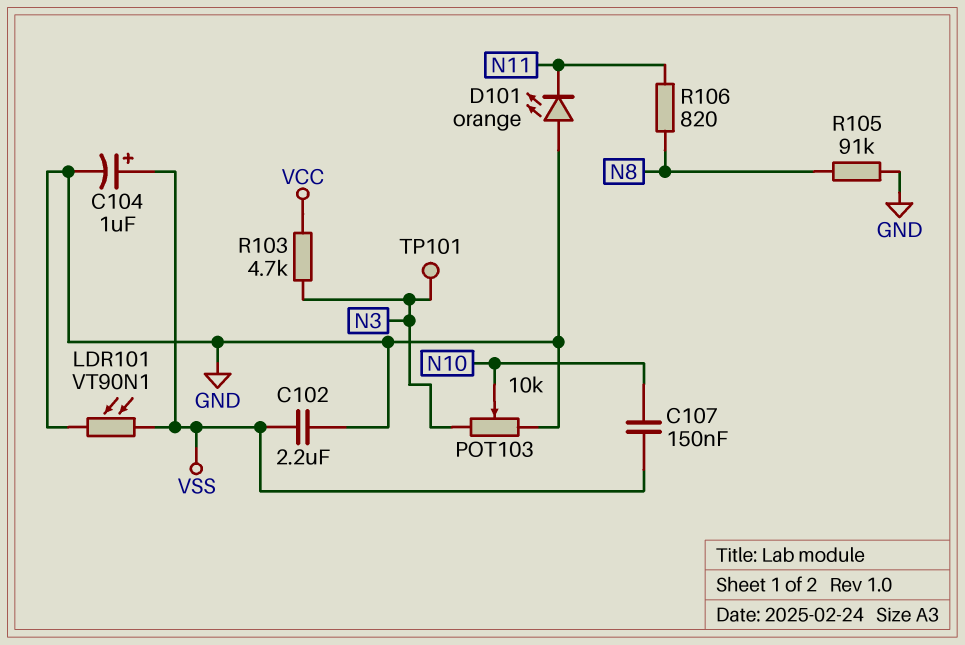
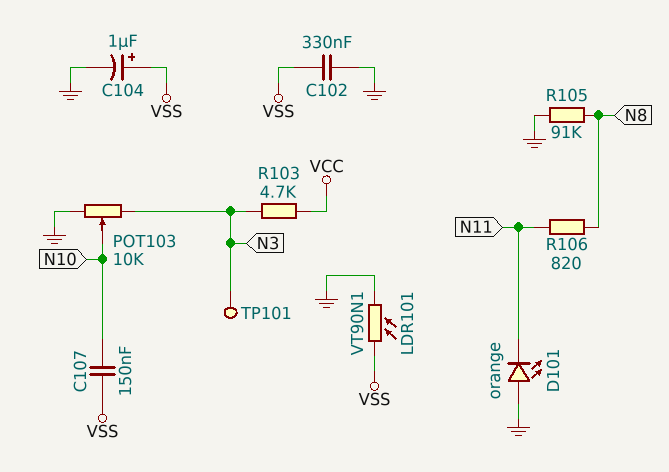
C102: 2.2uF (GND, VSS) -> 330nF (GND, VSS)

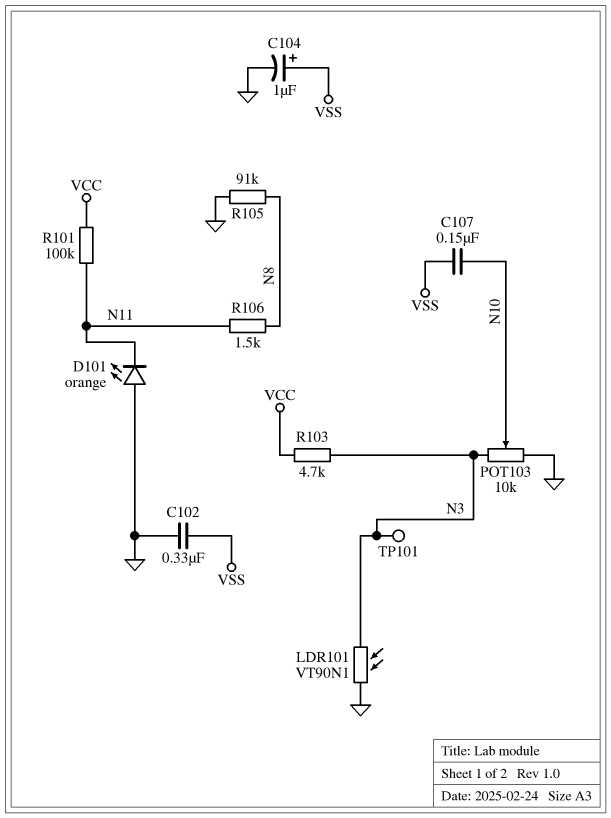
LDR101: VT90N1 (GND, VSS) -> VT90N1 (GND, N3)
R101: none -> 100k (N11, VCC)
R106: 820 (N8, N11) -> 1.5k (N8, N11)

